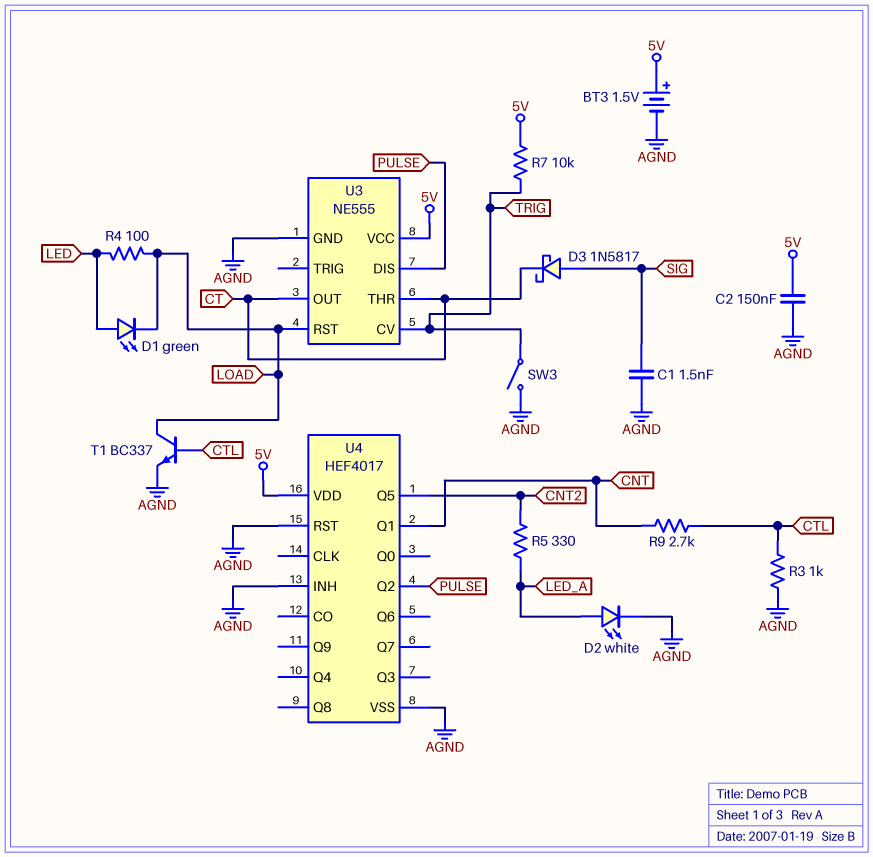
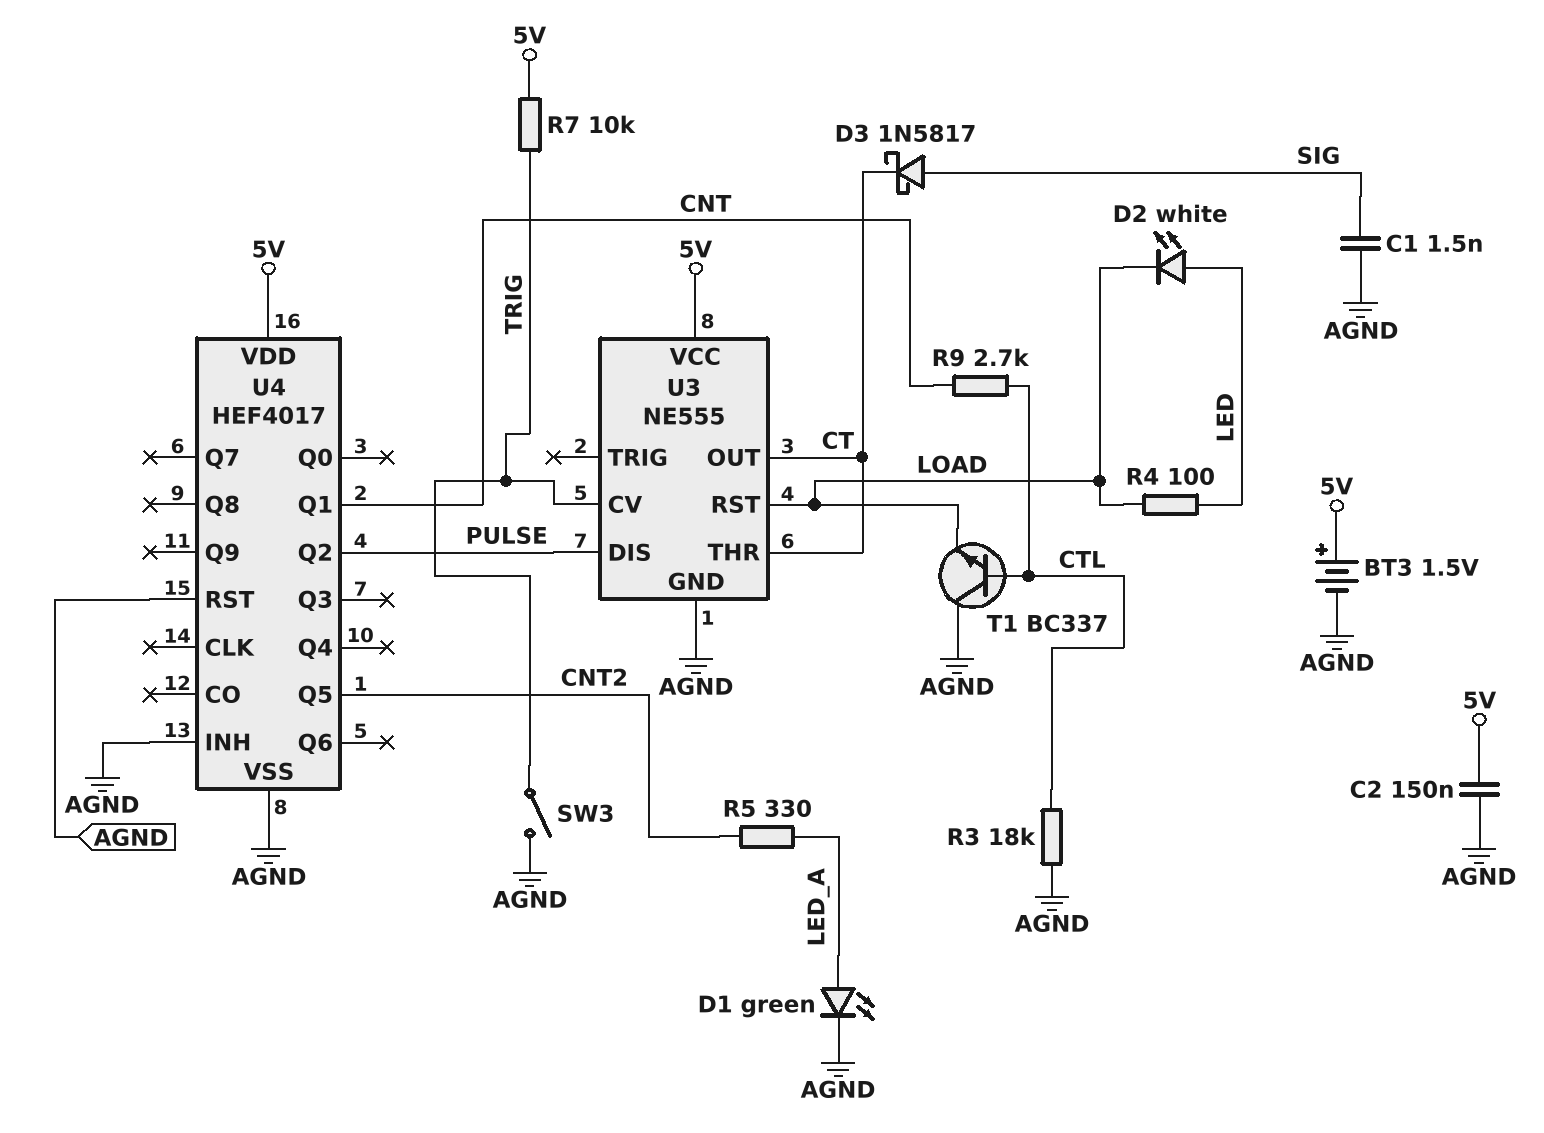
D1: LED green (A LED, K LOAD) -> LED green (A LED_A, K AGND)
D2: LED white (A LED_A, K AGND) -> LED white (A LED, K LOAD)
R3: 1k (AGND, CTL) -> 18k (AGND, CTL)
T1: NPN BC337 (B CTL, C LOAD, E AGND) -> NPN BC337 (B CTL, C AGND, E LOAD)

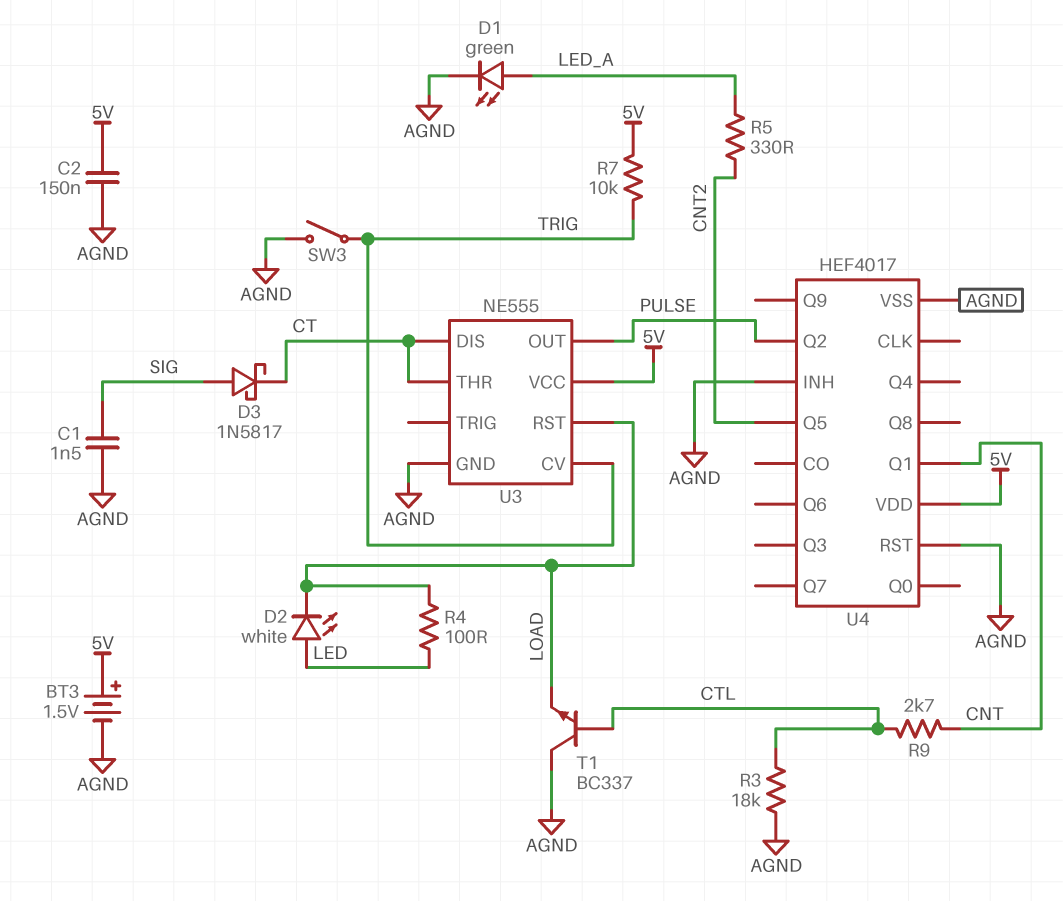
U3 pin DIS: PULSE -> CT
U3 pin OUT: CT -> PULSE

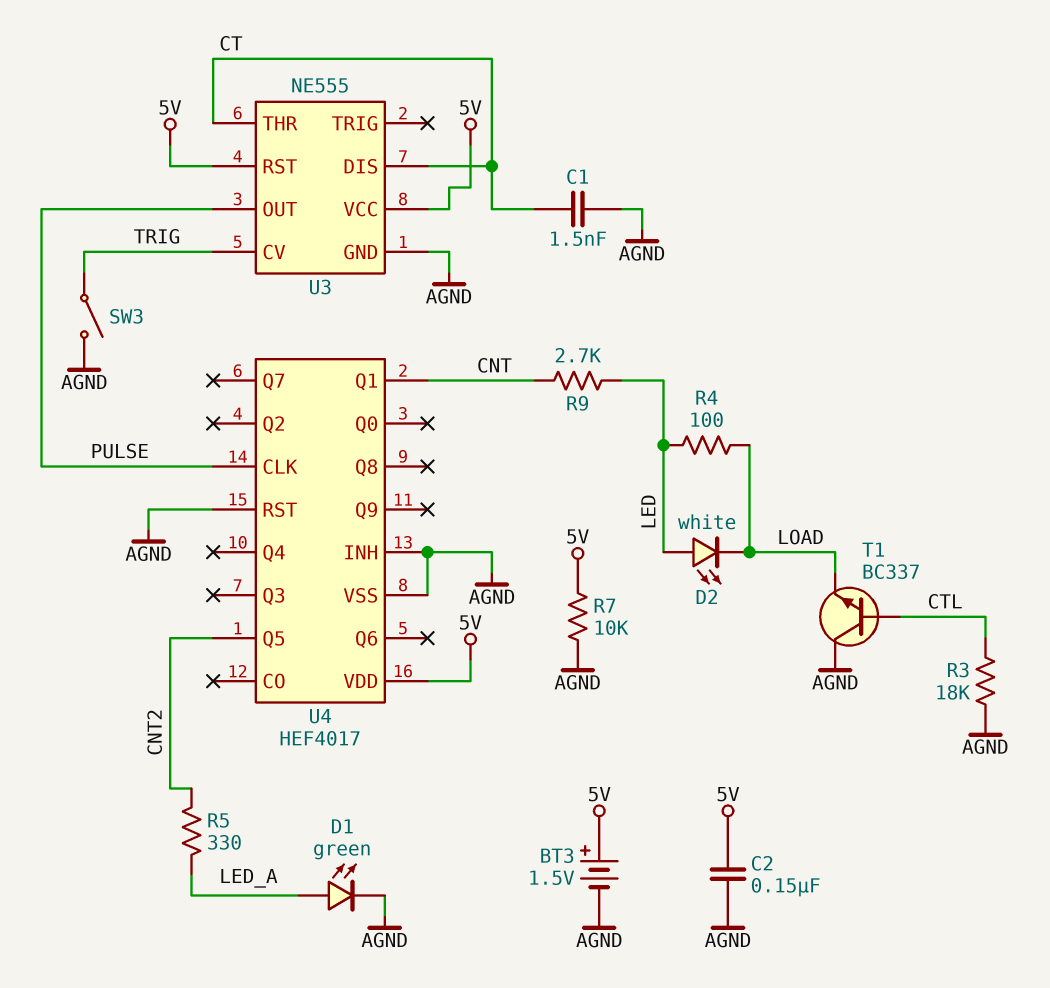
C1: 1.5nF (AGND, SIG) -> 1.5nF (AGND, CT)
D3: schottky 1N5817 (A SIG, K CT) -> none
R7: 10k (5V, TRIG) -> 10k (5V, AGND)
R9: 2.7k (CNT, CTL) -> 2.7k (CNT, LED)
U3 pin RST: LOAD -> 5V
U4 pin CLK: none -> PULSE
U4 pin Q2: PULSE -> none

